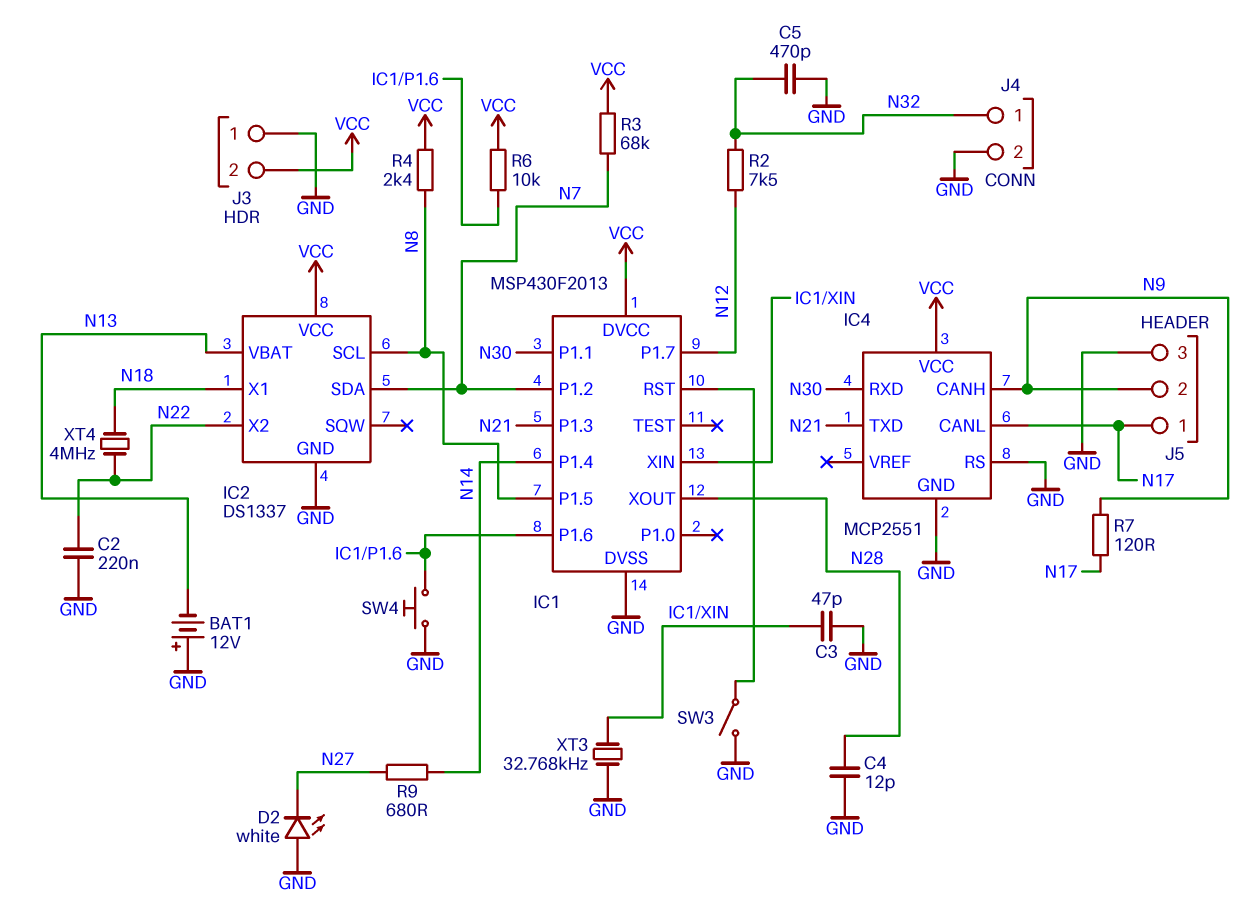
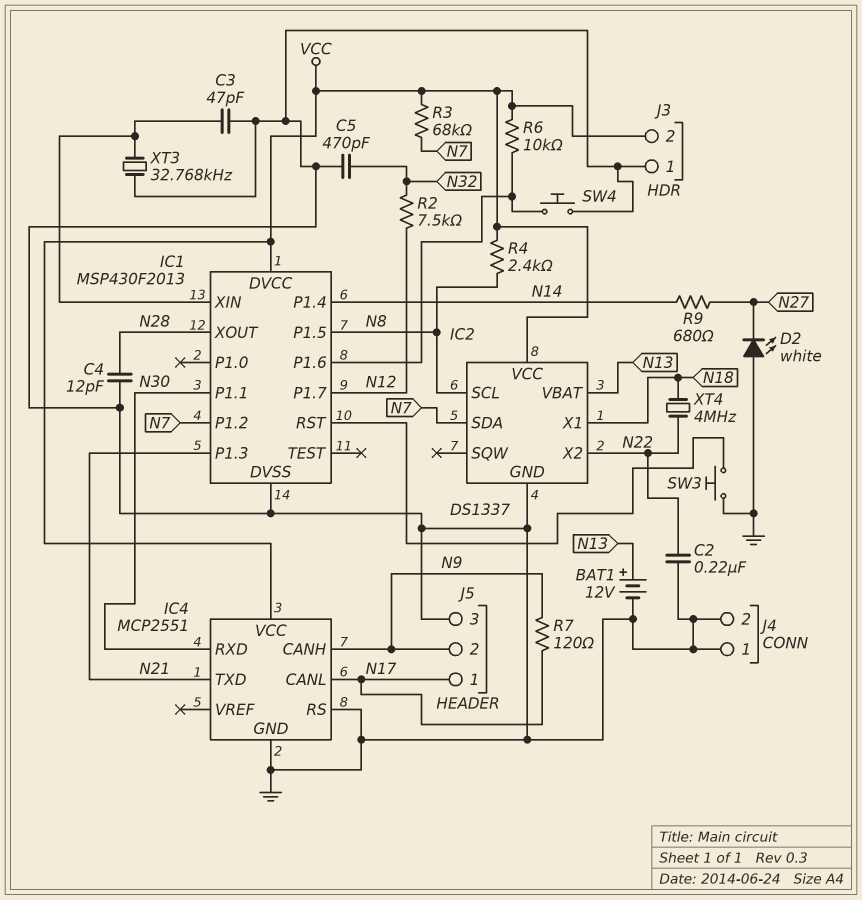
BAT1: 12V (plus GND, minus N13) -> 12V (plus N13, minus GND)
J4 pin 1: N32 -> GND
SW3: switch (GND, IC1/RST) -> button (GND, IC1/RST)

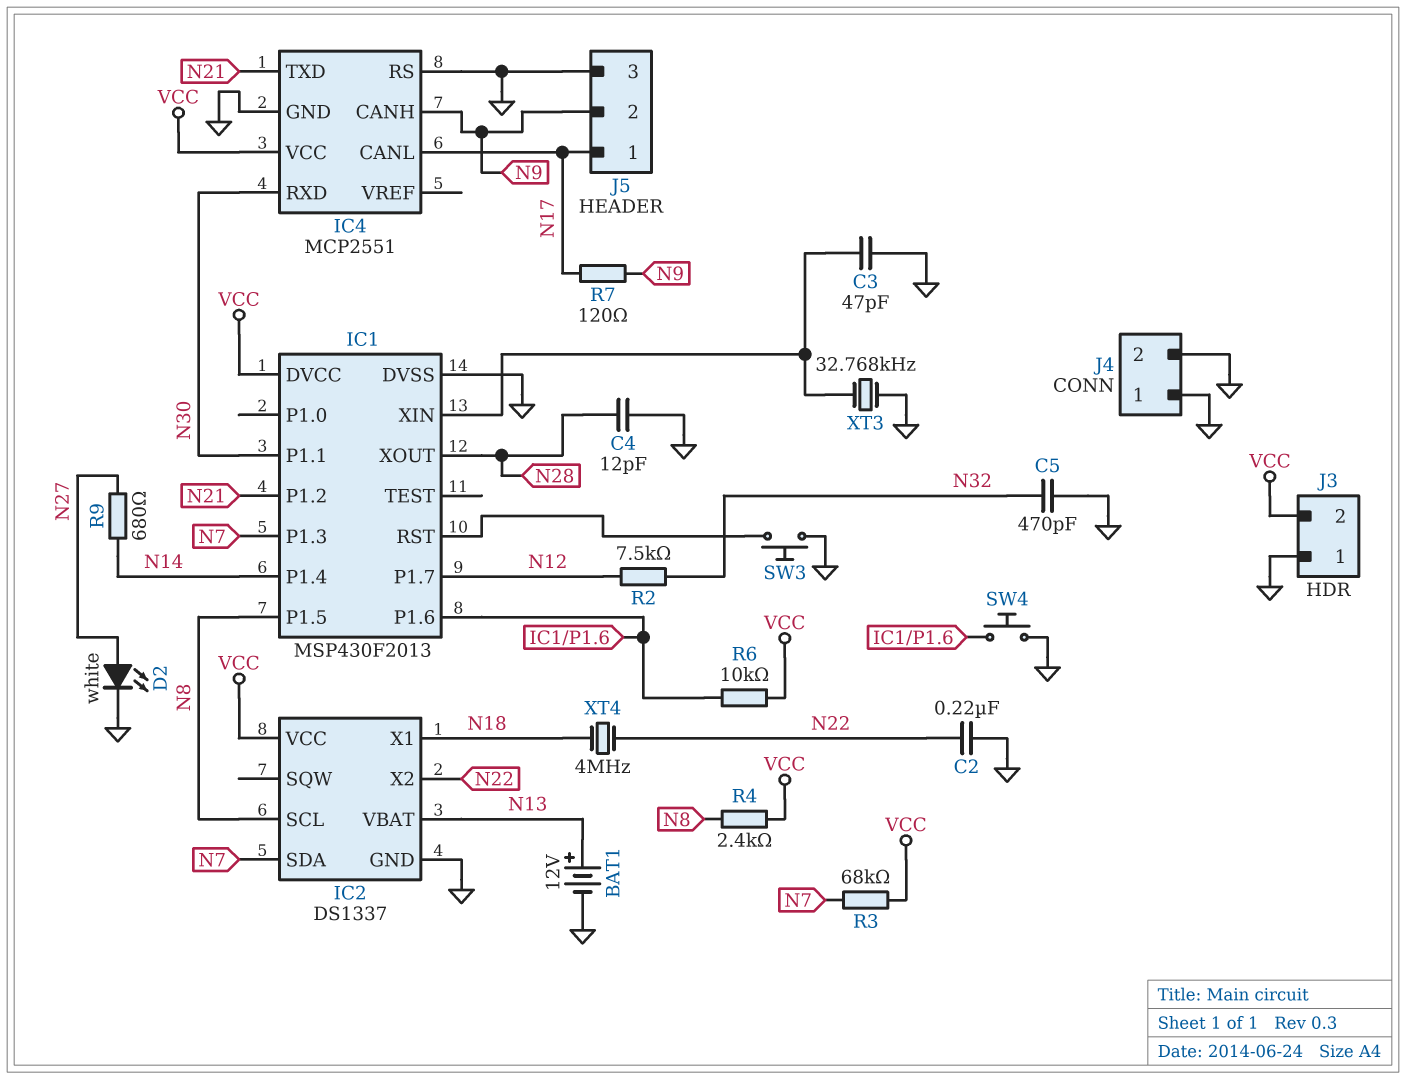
D2: LED white (A GND, K N27) -> LED white (A N27, K GND)
IC1 pin P1.2: N7 -> N21
IC1 pin P1.3: N21 -> N7

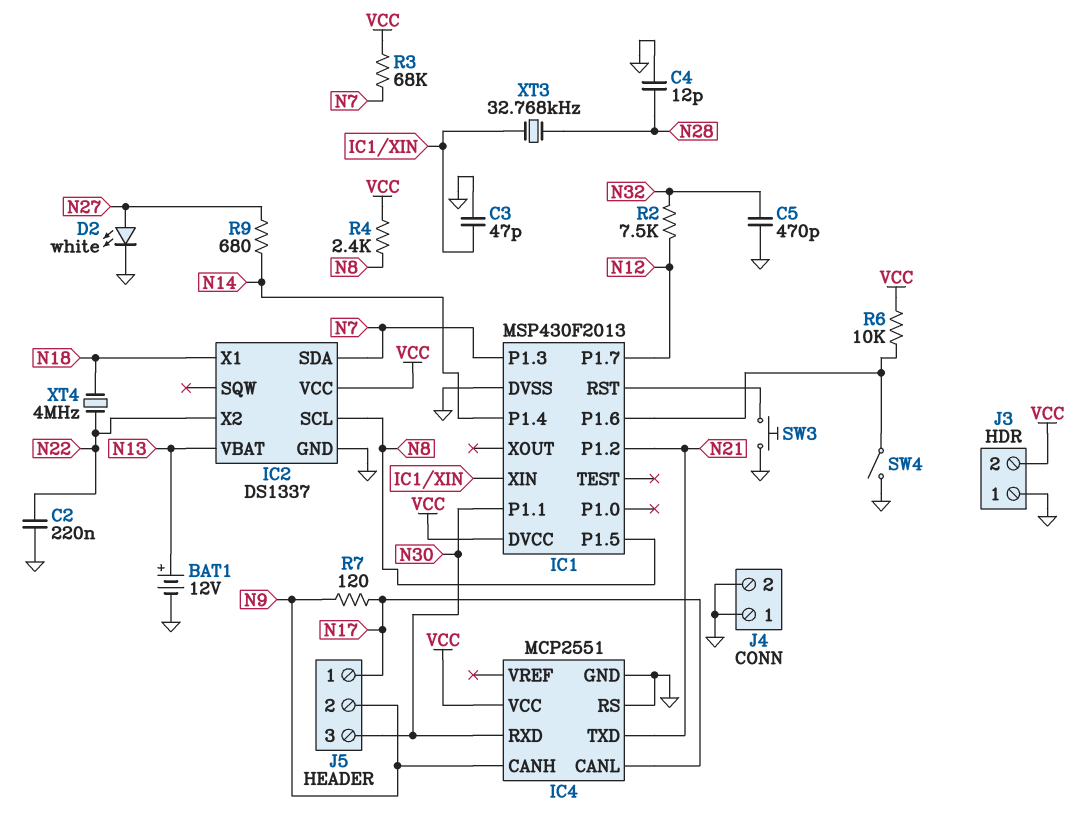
IC1 pin XOUT: N28 -> none
J5 pin 3: GND -> N30
SW4: button (GND, IC1/P1.6) -> switch (GND, IC1/P1.6)
XT3: 32.768kHz (GND, IC1/XIN) -> 32.768kHz (IC1/XIN, N28)

